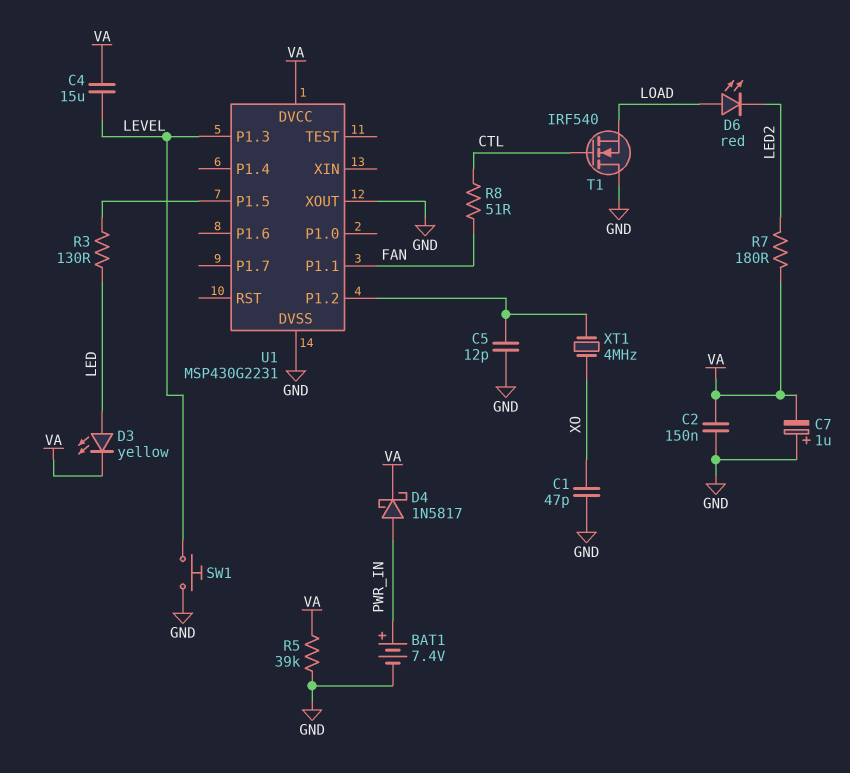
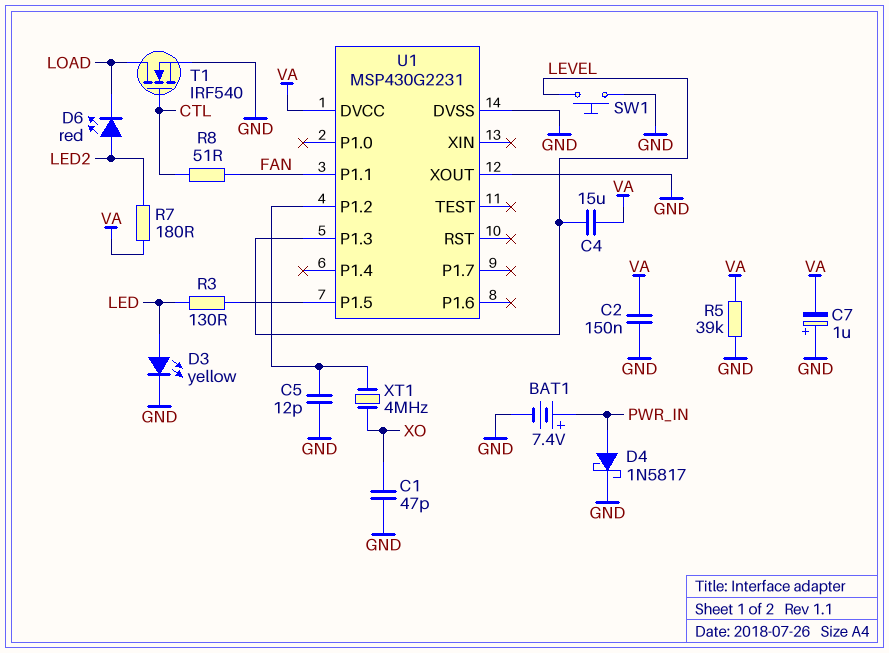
D3: LED yellow (A LED, K VA) -> LED yellow (A LED, K GND)
D4: schottky 1N5817 (A PWR_IN, K VA) -> schottky 1N5817 (A PWR_IN, K GND)
D6: LED red (A LOAD, K LED2) -> LED red (A LED2, K LOAD)
T1: NMOS IRF540 (G CTL, D GND, S LOAD) -> NMOS IRF540 (G CTL, D LOAD, S GND)

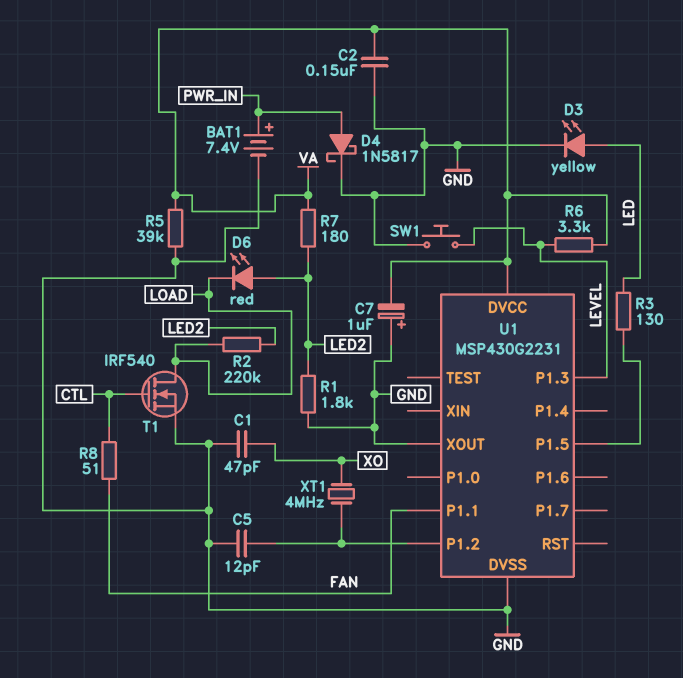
C4: 15uF (LEVEL, VA) -> none
R1: none -> 1.8k (GND, LED2)
R2: none -> 220k (LED2, LOAD)
R6: none -> 3.3k (LEVEL, VA)

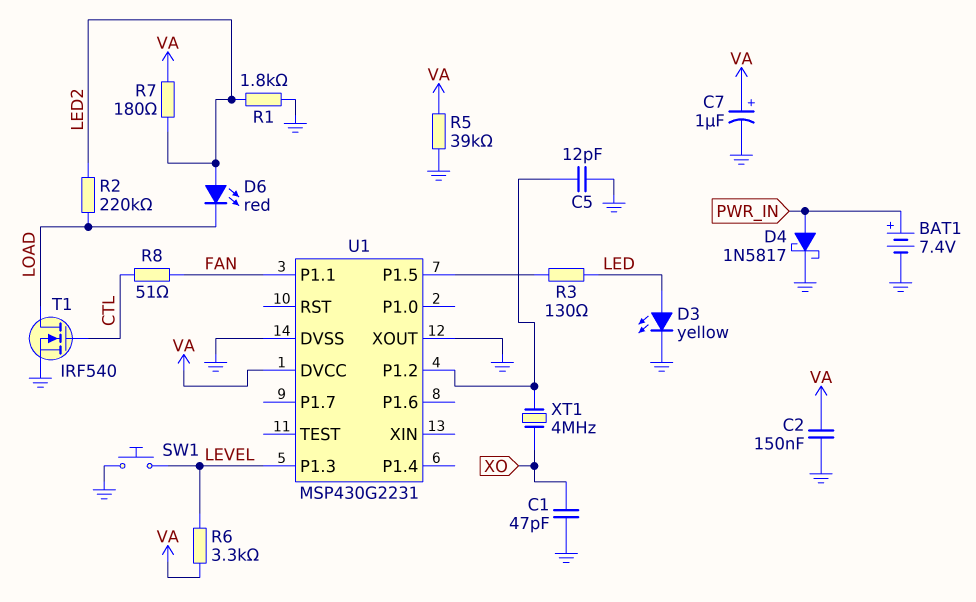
C7: 1uF (plus GND, minus VA) -> 1uF (plus VA, minus GND)

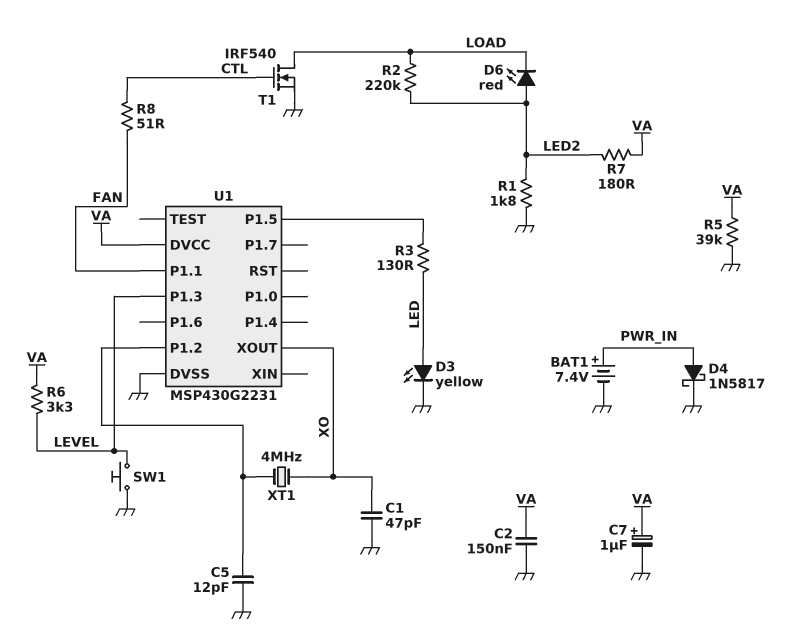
U1 pin XOUT: GND -> XO

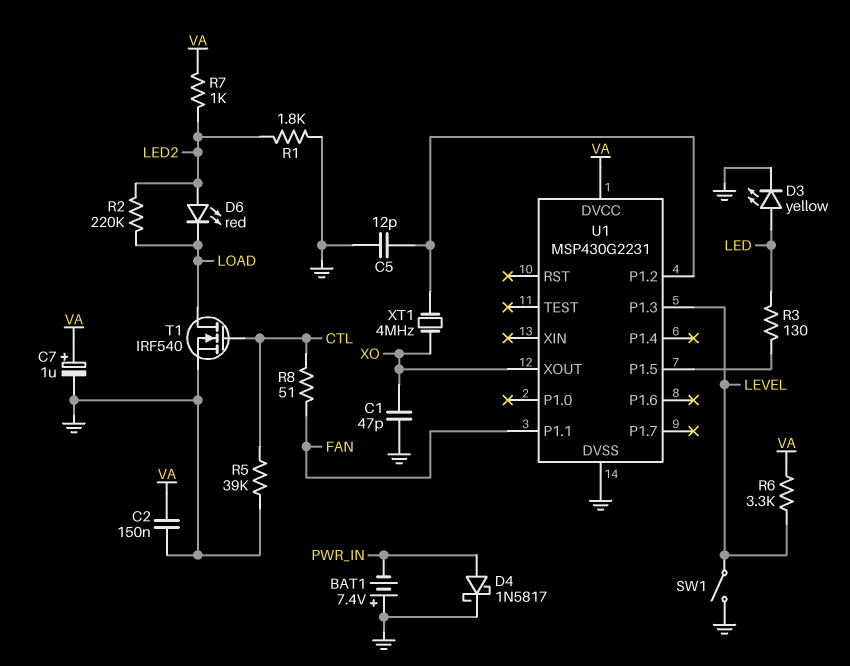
BAT1: 7.4V (plus PWR_IN, minus GND) -> 7.4V (plus GND, minus PWR_IN)
R5: 39k (GND, VA) -> 39k (CTL, GND)
R7: 180 (LED2, VA) -> 1k (LED2, VA)
SW1: button (GND, LEVEL) -> switch (GND, LEVEL)

